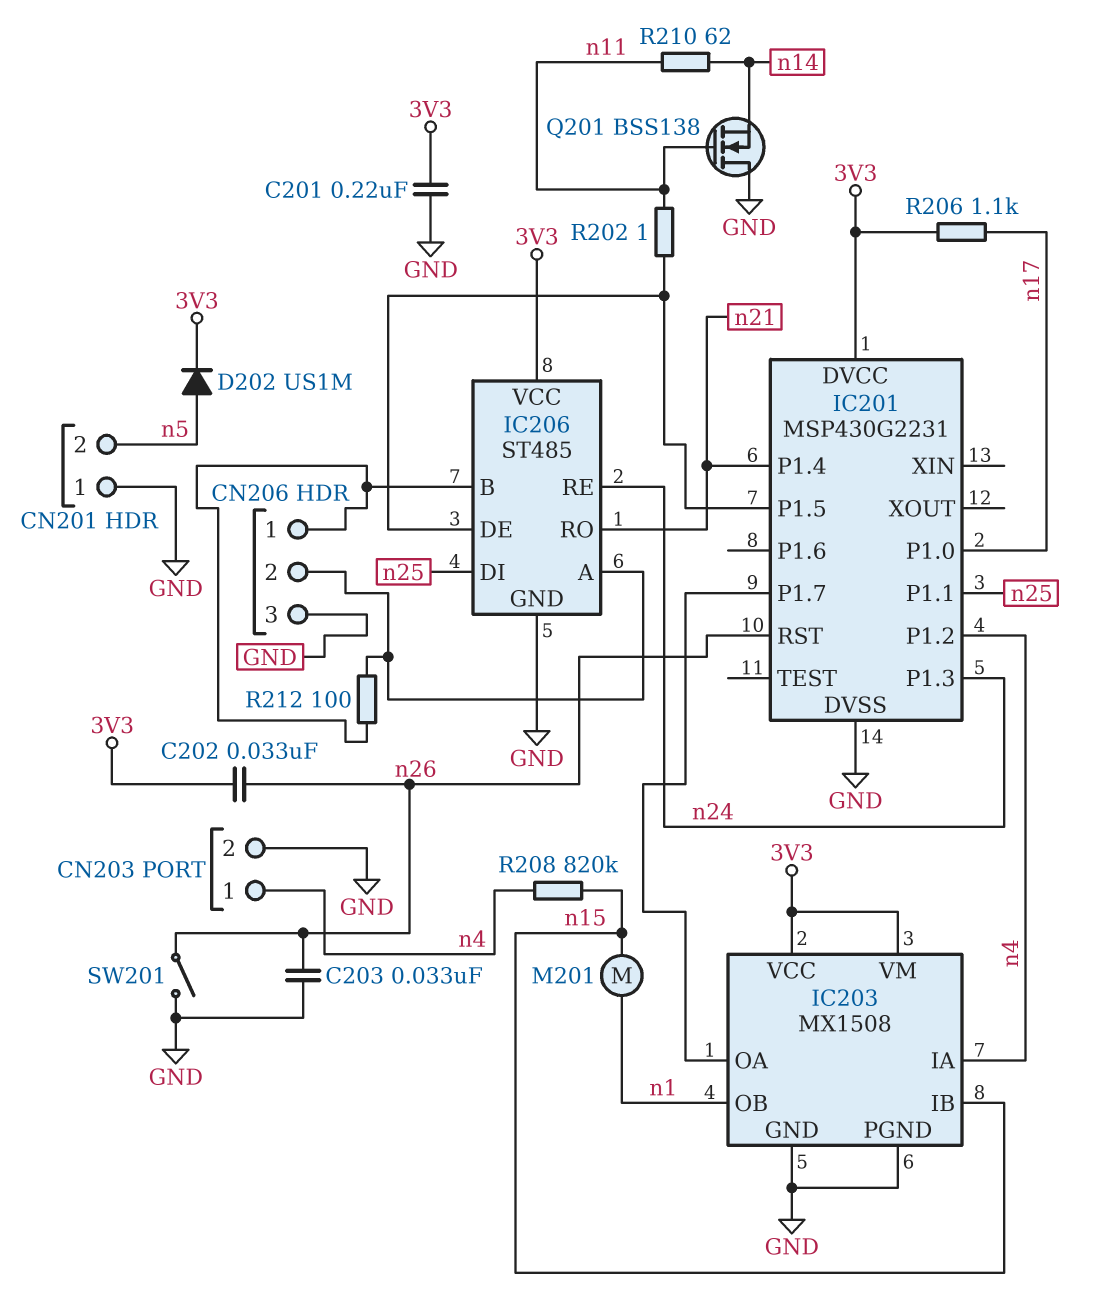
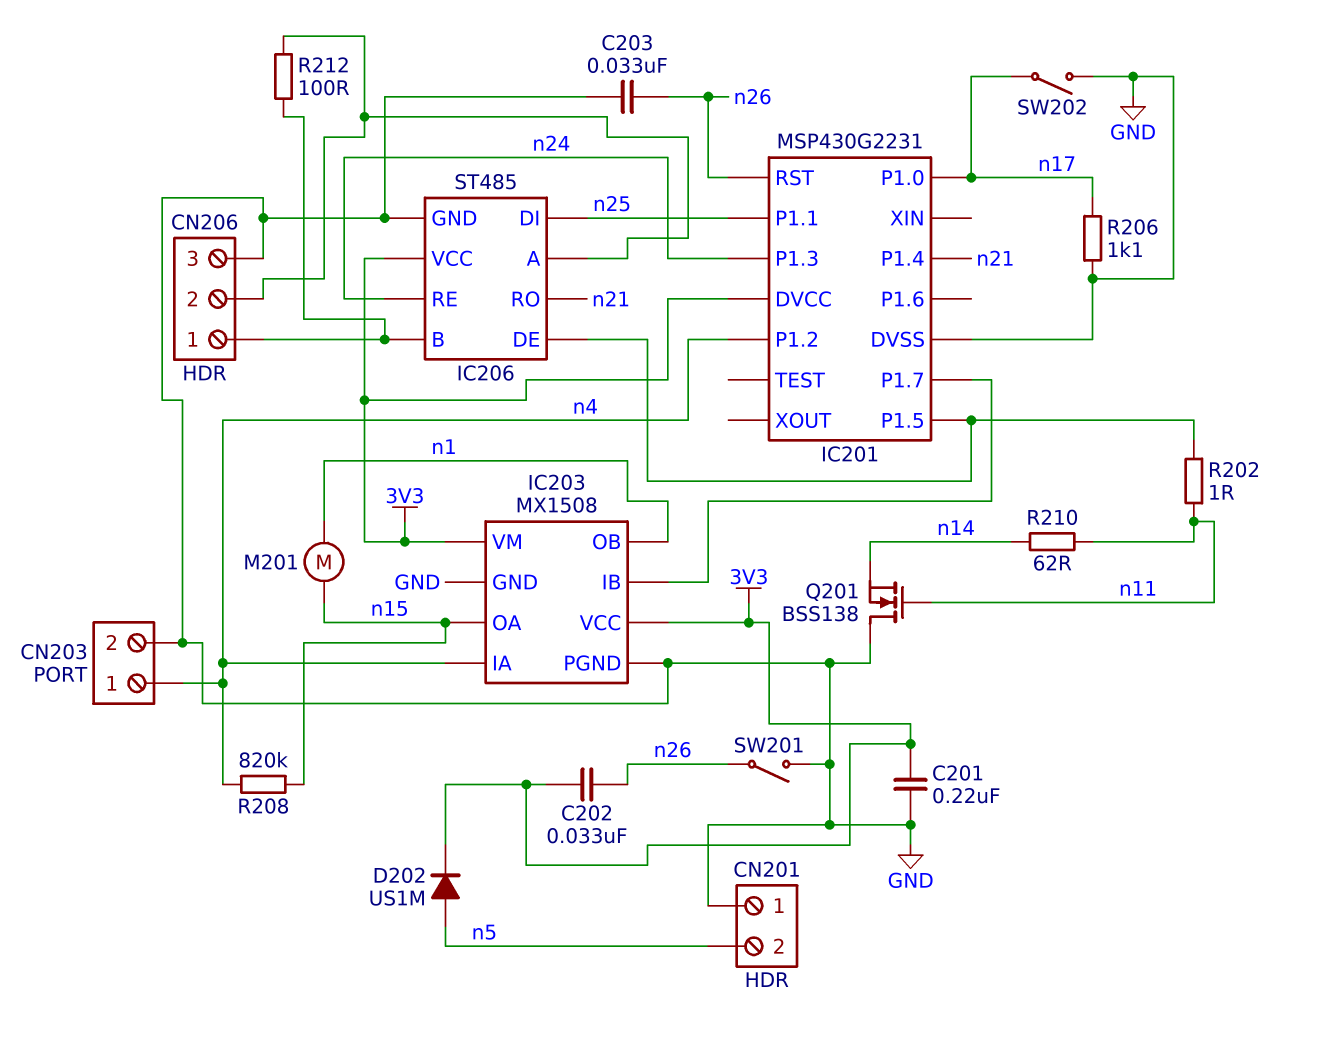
IC203 pin IB: n15 -> IC201/P1.7
IC203 pin OA: IC201/P1.7 -> n15
R206: 1.1k (3V3, n17) -> 1.1k (GND, n17)
SW202: none -> switch (GND, n17)

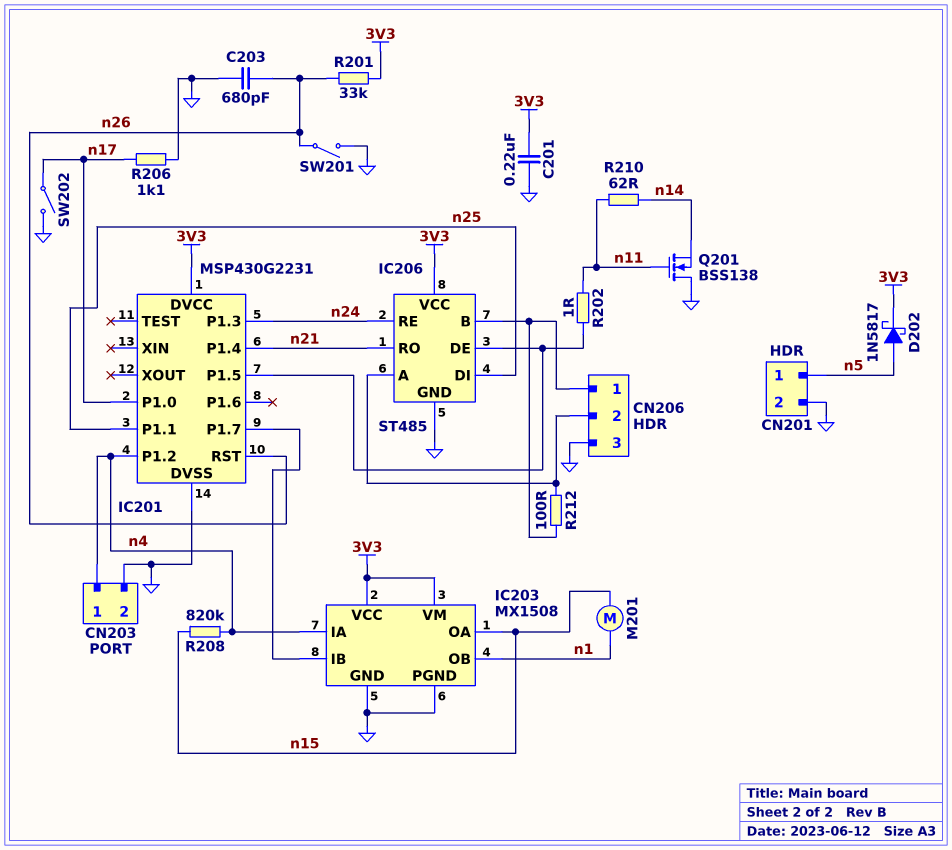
C202: 33nF (3V3, n26) -> none
C203: 33nF (GND, n26) -> 680pF (GND, n26)
CN201 pin 1: GND -> n5
CN201 pin 2: n5 -> GND
D202: diode US1M (A n5, K 3V3) -> schottky 1N5817 (A n5, K 3V3)
R201: none -> 33k (3V3, n26)

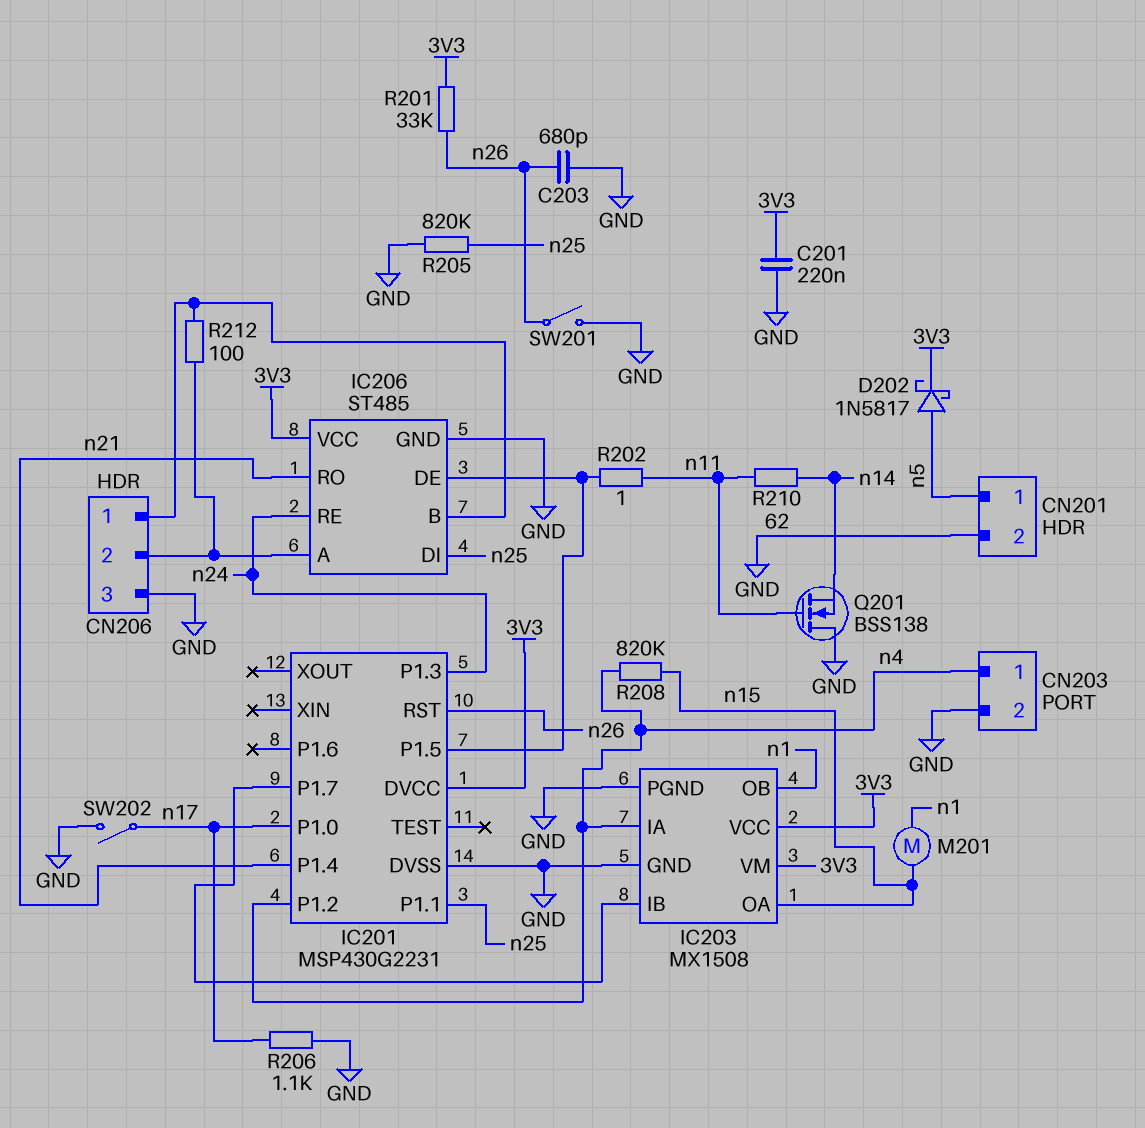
R205: none -> 820k (GND, n25)

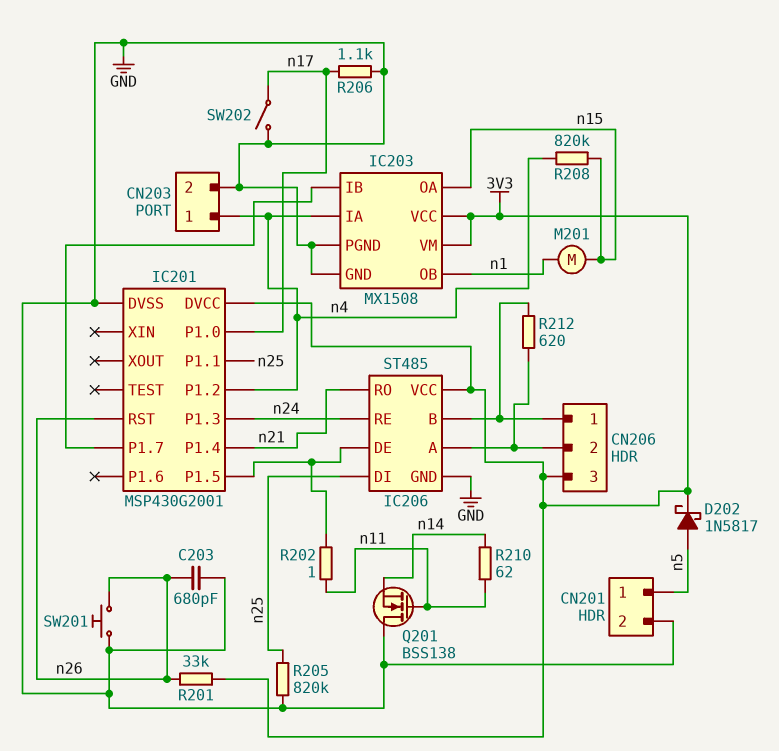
C201: 220nF (3V3, GND) -> none
CN206 pin 3: GND -> 3V3
IC201: MSP430G2231 -> MSP430G2001
R212: 100 (CN206/1, CN206/2) -> 620 (CN206/1, CN206/2)
SW201: switch (GND, n26) -> button (GND, n26)

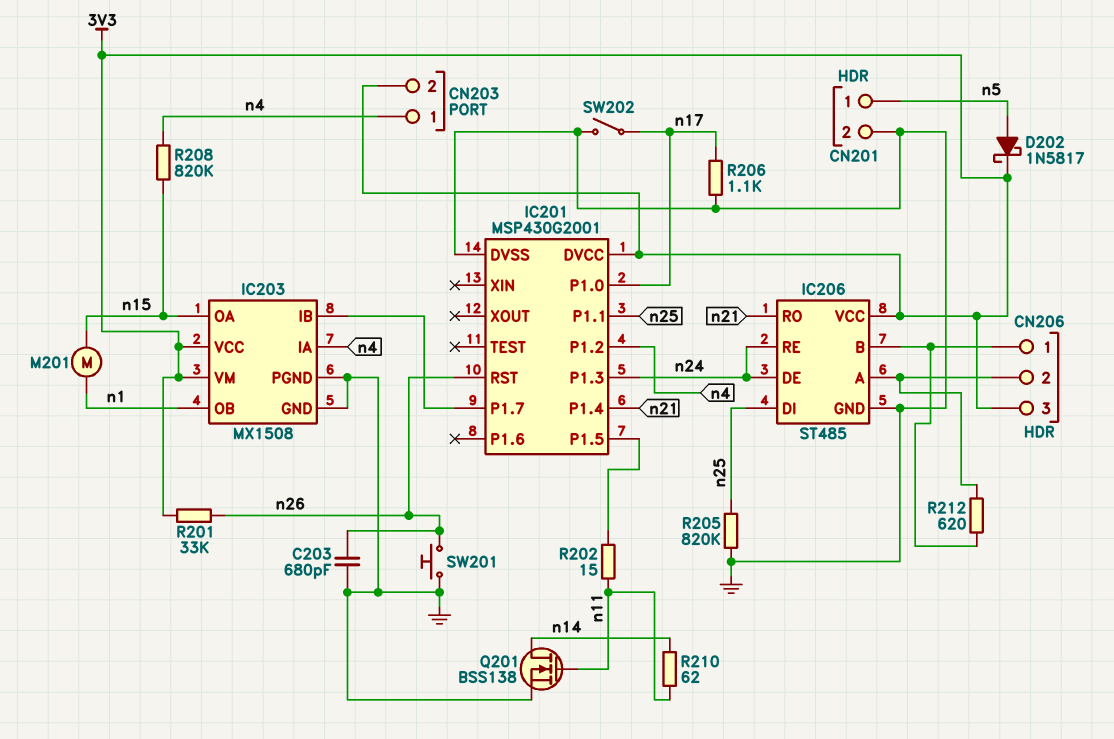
CN203 pin 2: GND -> 3V3
IC206 pin DE: IC201/P1.5 -> n24
Q201: NMOS BSS138 (G n11, D GND, S n14) -> NMOS BSS138 (G n11, D n14, S GND)
R202: 1 (IC201/P1.5, n11) -> 15 (IC201/P1.5, n11)

